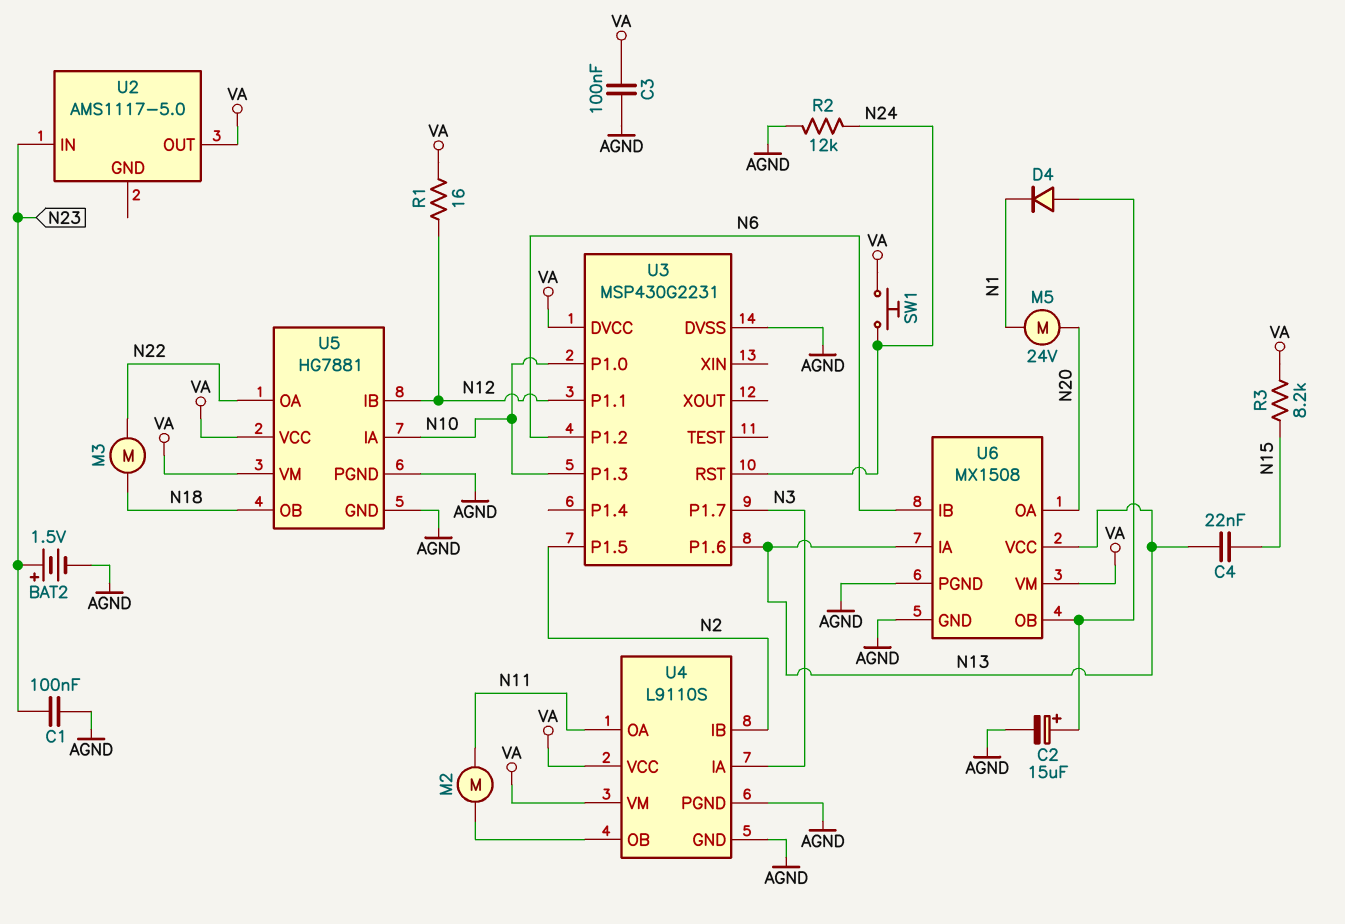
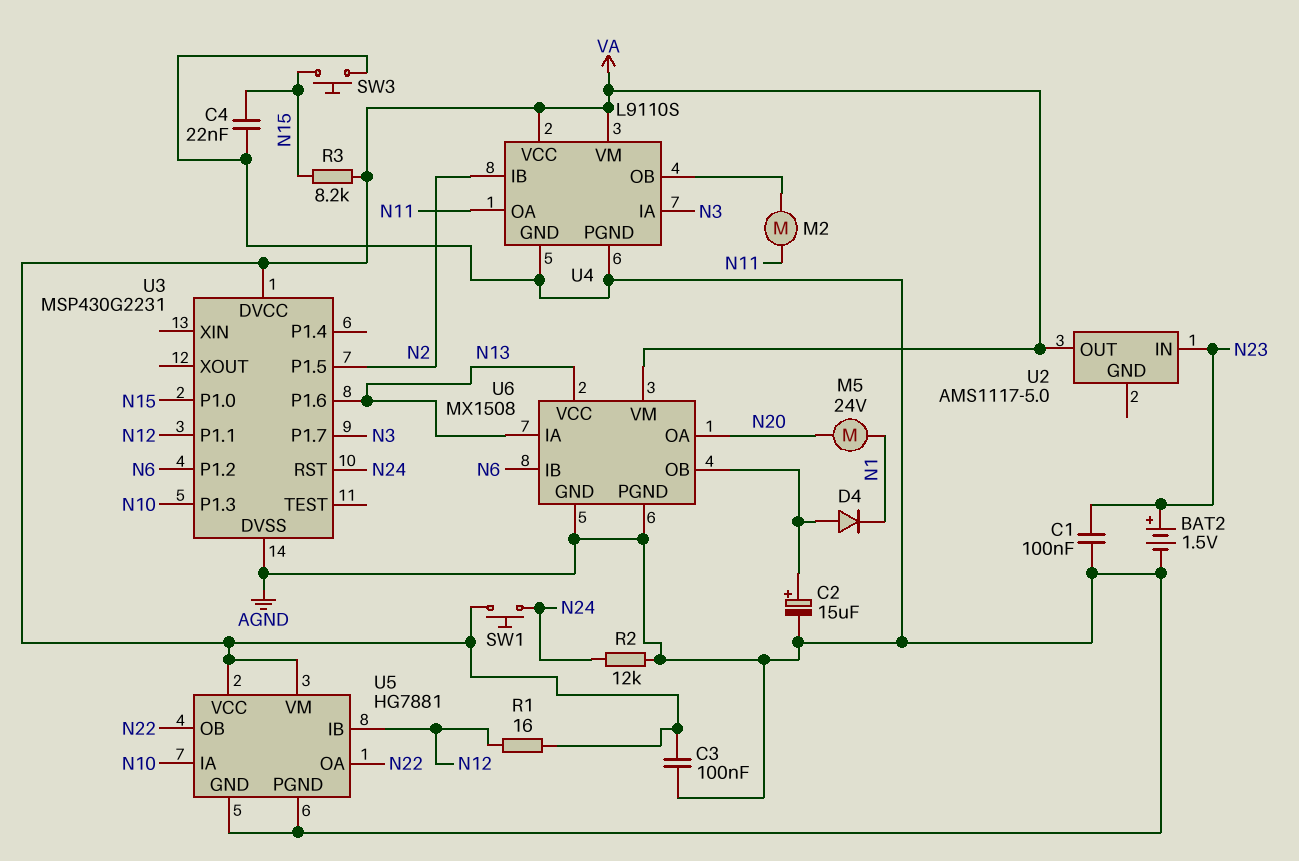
C4: 22nF (N13, N15) -> 22nF (AGND, N15)
M3: motor (N18, N22) -> none
SW3: none -> button (AGND, N15)
U3 pin P1.0: N10 -> N15
U5 pin OB: N18 -> N22

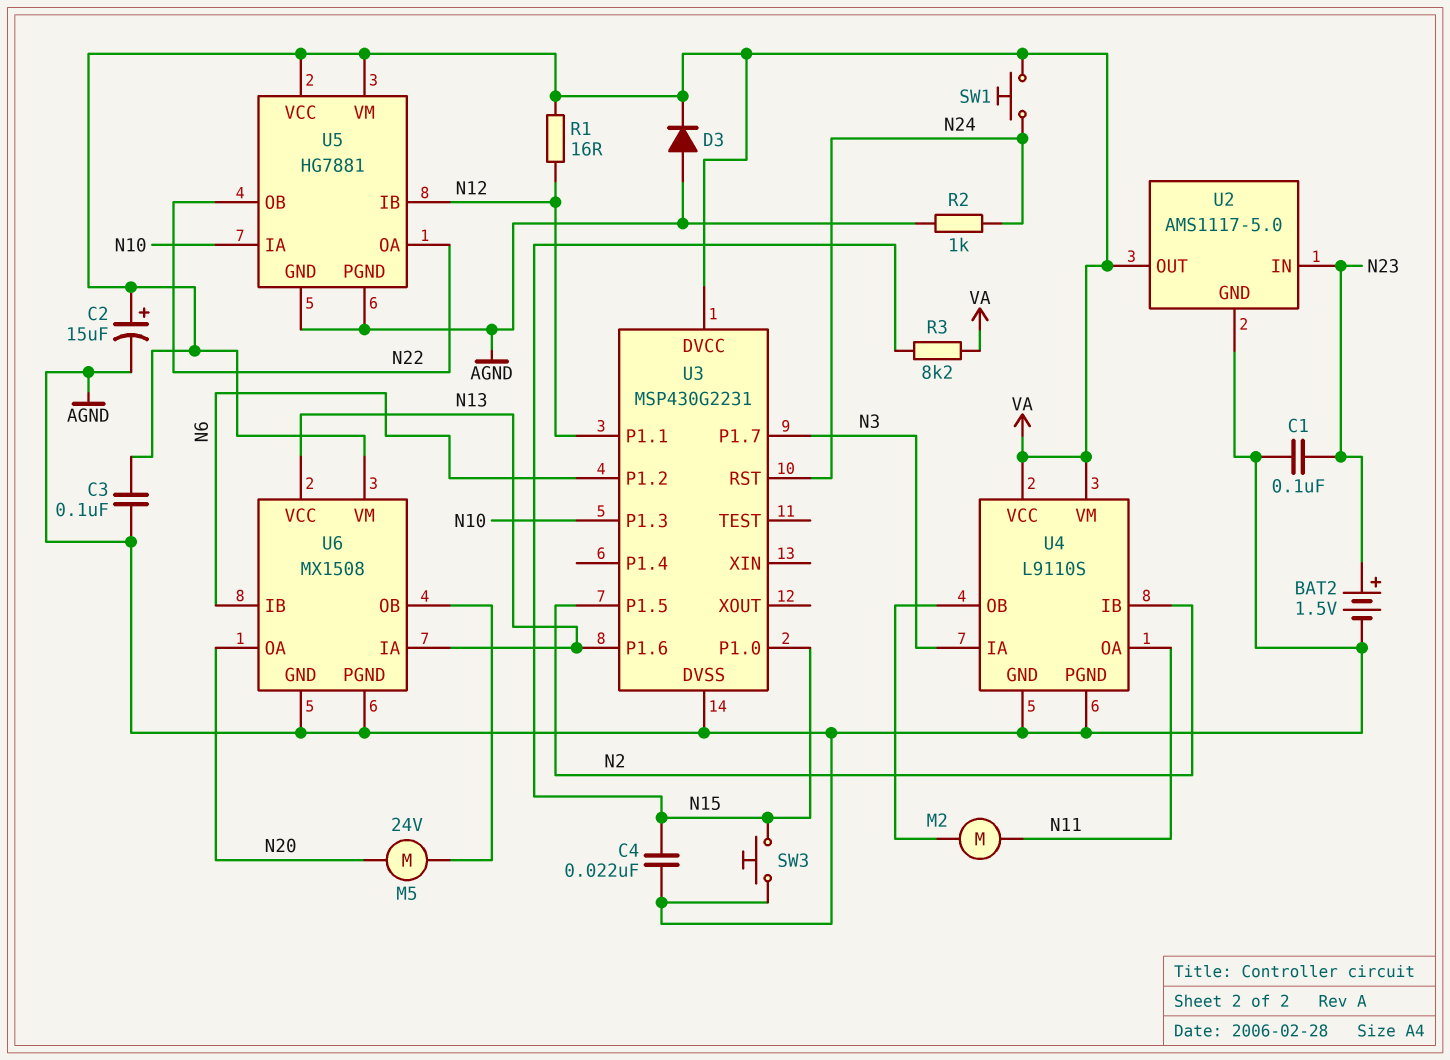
C2: 15uF (plus U6/OB, minus AGND) -> 15uF (plus VA, minus AGND)
D3: none -> diode (A AGND, K VA)
D4: diode (A U6/OB, K N1) -> none
M5: motor 24V (N1, N20) -> motor 24V (N20, U6/OB)
R2: 12k (AGND, N24) -> 1k (AGND, N24)
U2 pin GND: none -> AGND

